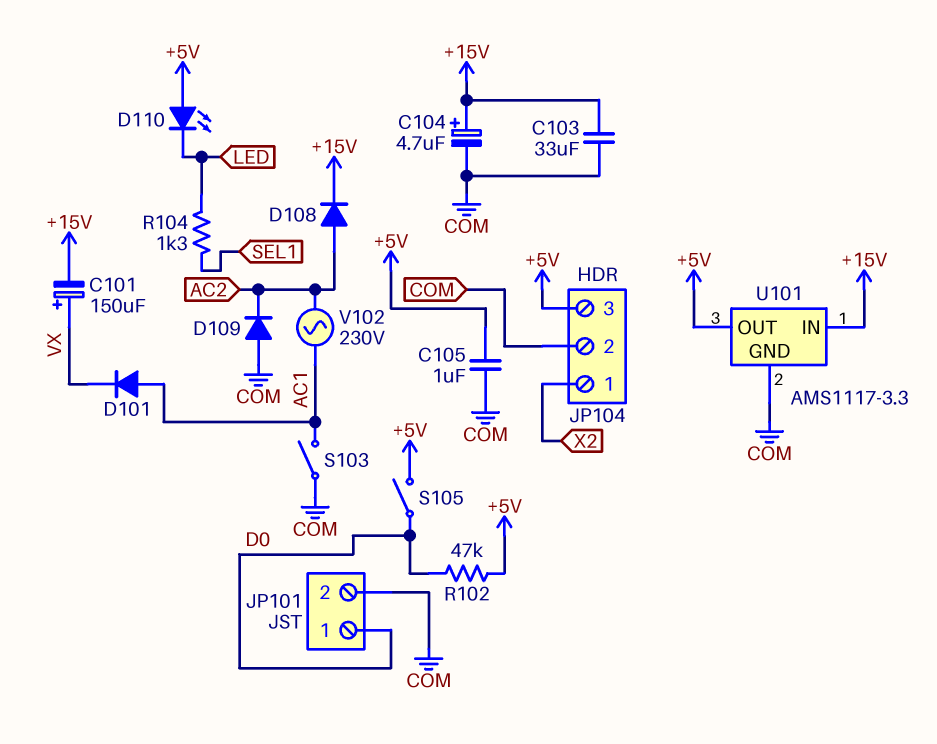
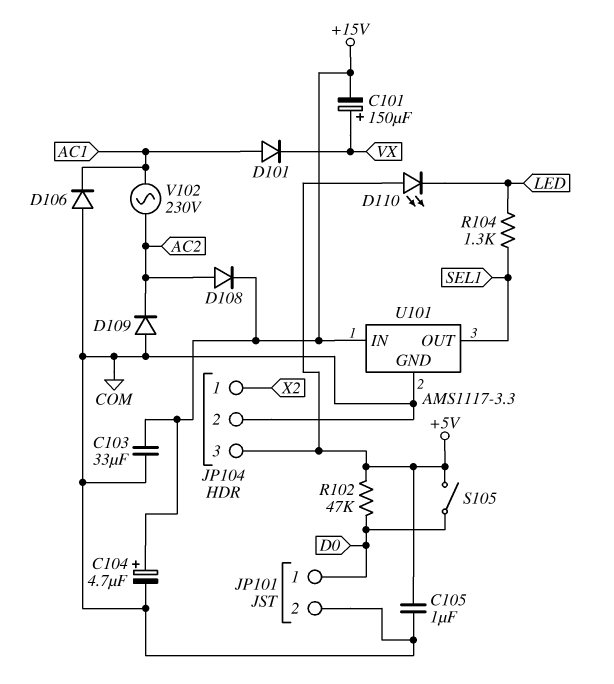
D106: none -> diode (A COM, K AC1)
S103: switch (AC1, COM) -> none
U101 pin OUT: +5V -> SEL1

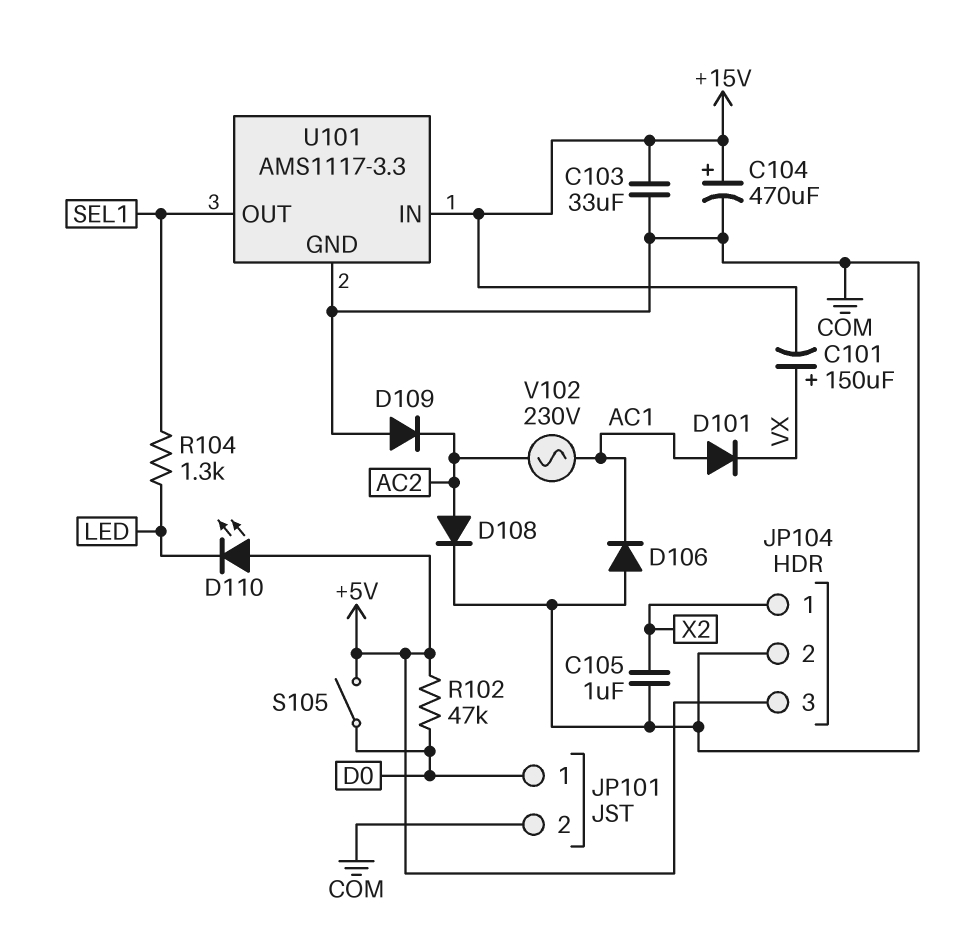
C104: 4.7uF (plus +15V, minus COM) -> 470uF (plus +15V, minus COM)
C105: 1uF (+5V, COM) -> 1uF (COM, X2)
D108: diode (A AC2, K +15V) -> diode (A AC2, K COM)

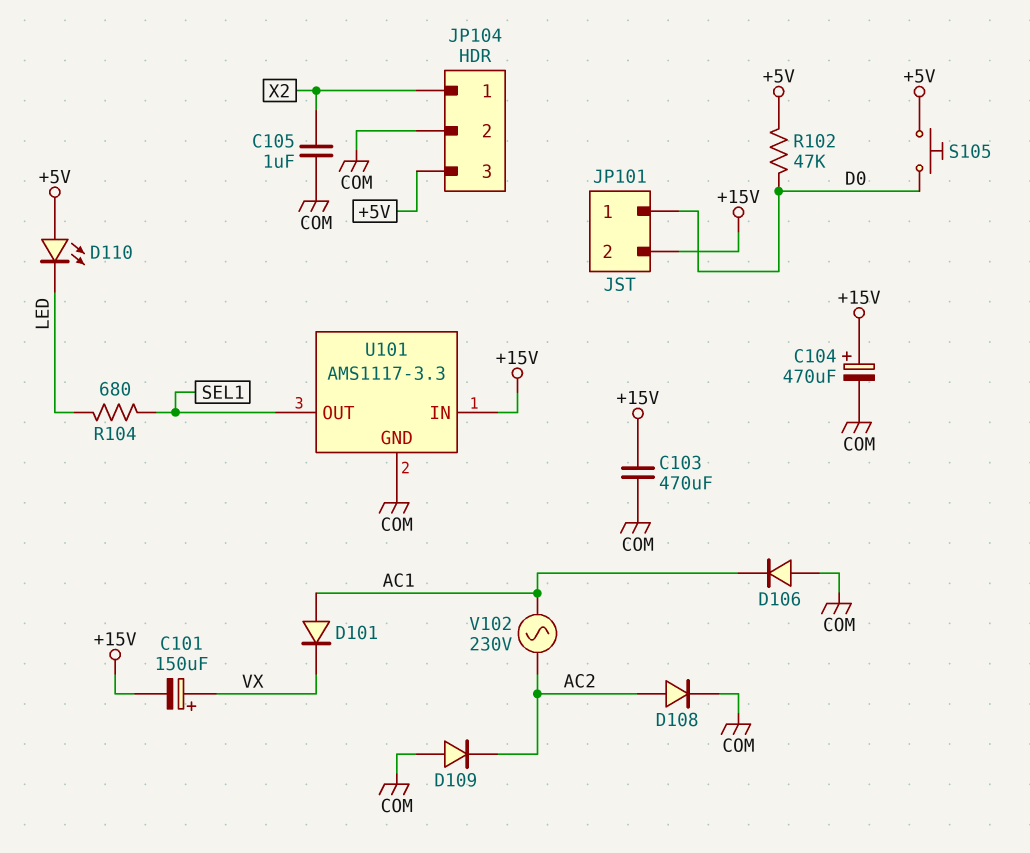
C103: 33uF (+15V, COM) -> 470uF (+15V, COM)
JP101 pin 2: COM -> +15V
R104: 1.3k (LED, SEL1) -> 680 (LED, SEL1)
S105: switch (+5V, D0) -> button (+5V, D0)

